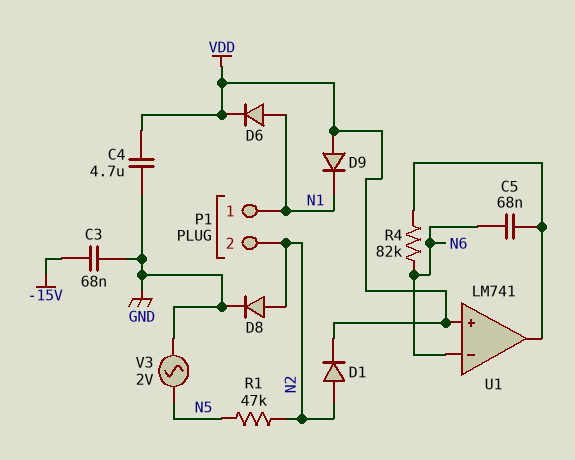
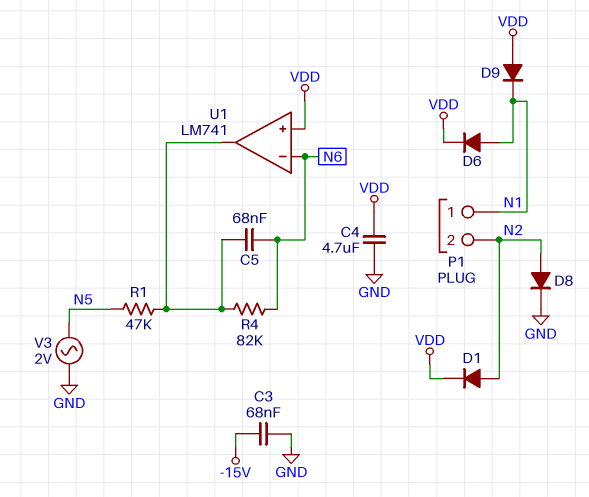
R1: 47k (N2, N5) -> 47k (N5, U1/out)

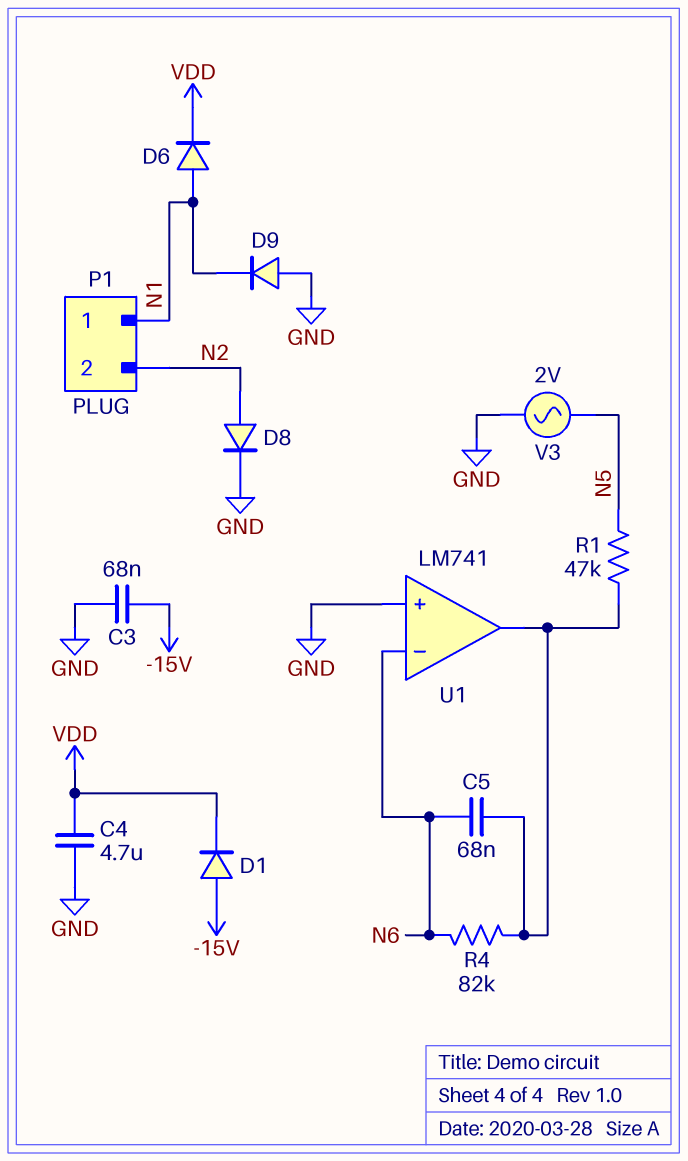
D1: diode (A N2, K VDD) -> diode (A -15V, K VDD)
D9: diode (A VDD, K N1) -> diode (A GND, K N1)
U1 pin in+: VDD -> GND

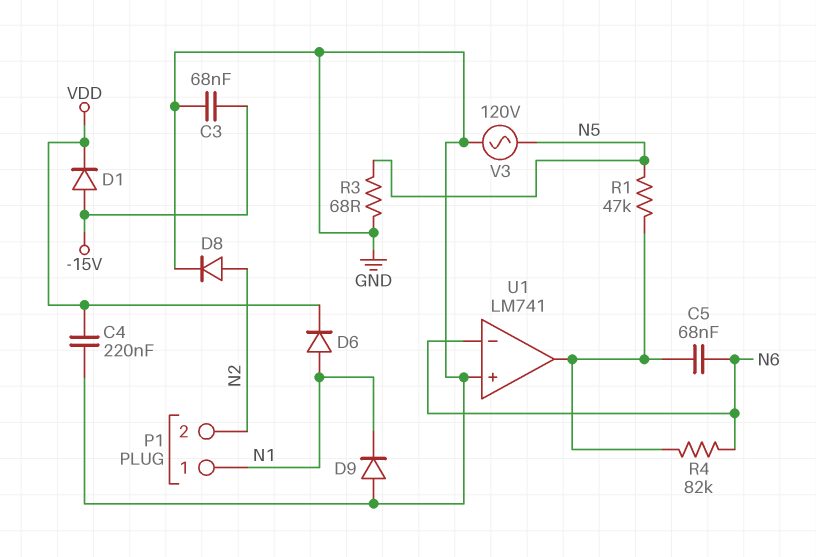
C4: 4.7uF (GND, VDD) -> 220nF (GND, VDD)
R3: none -> 68 (GND, N5)
V3: AC 2V (GND, N5) -> AC 120V (GND, N5)

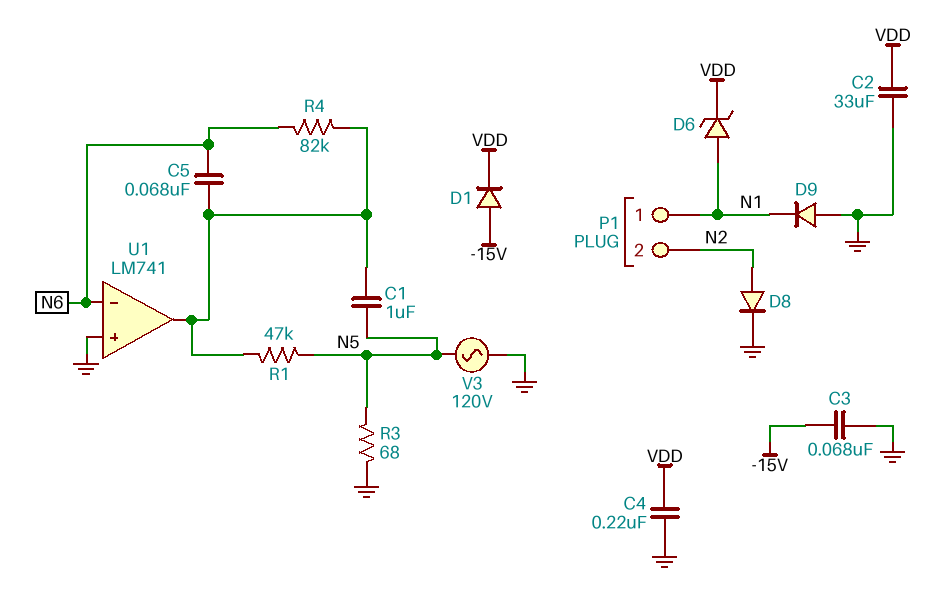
C1: none -> 1uF (N5, U1/out)
C2: none -> 33uF (GND, VDD)
D6: diode (A N1, K VDD) -> zener (A N1, K VDD)

